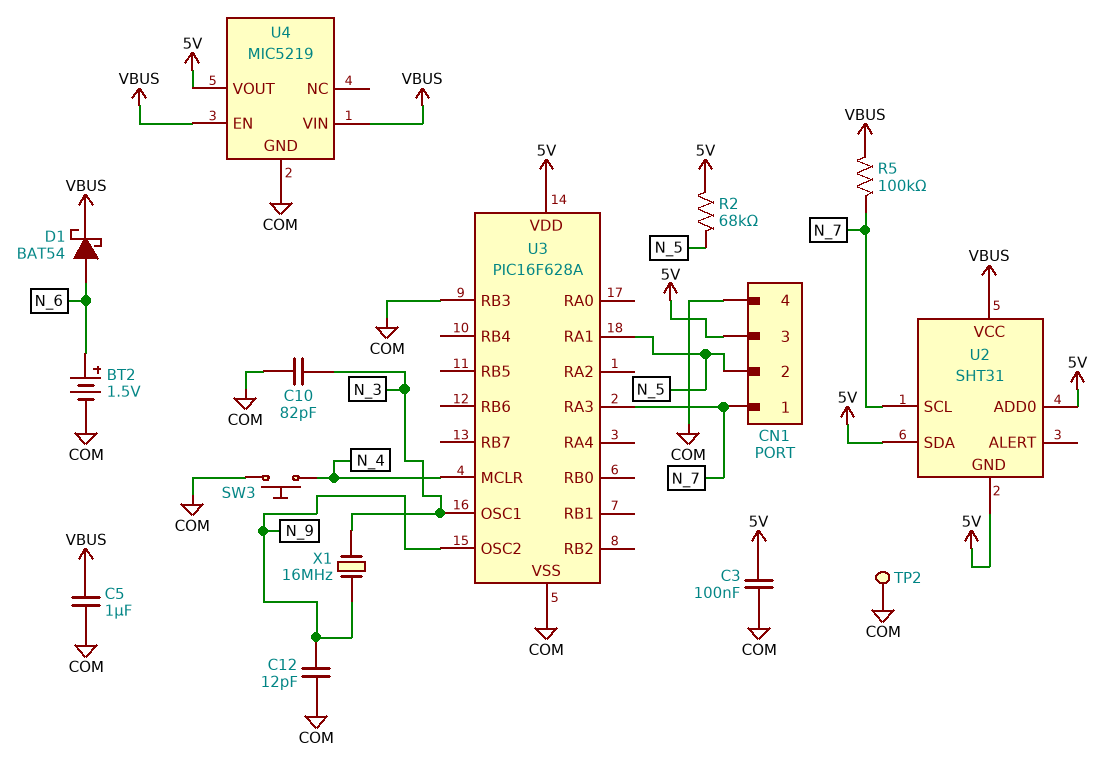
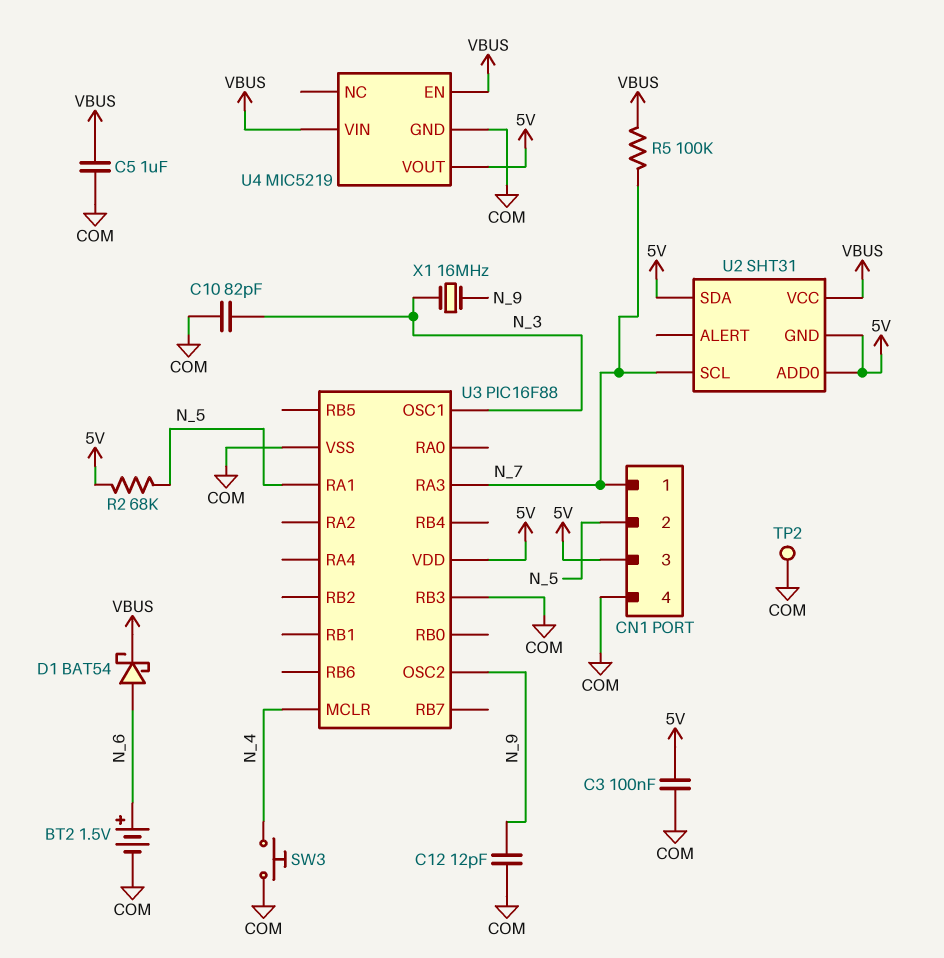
U3: PIC16F628A -> PIC16F88

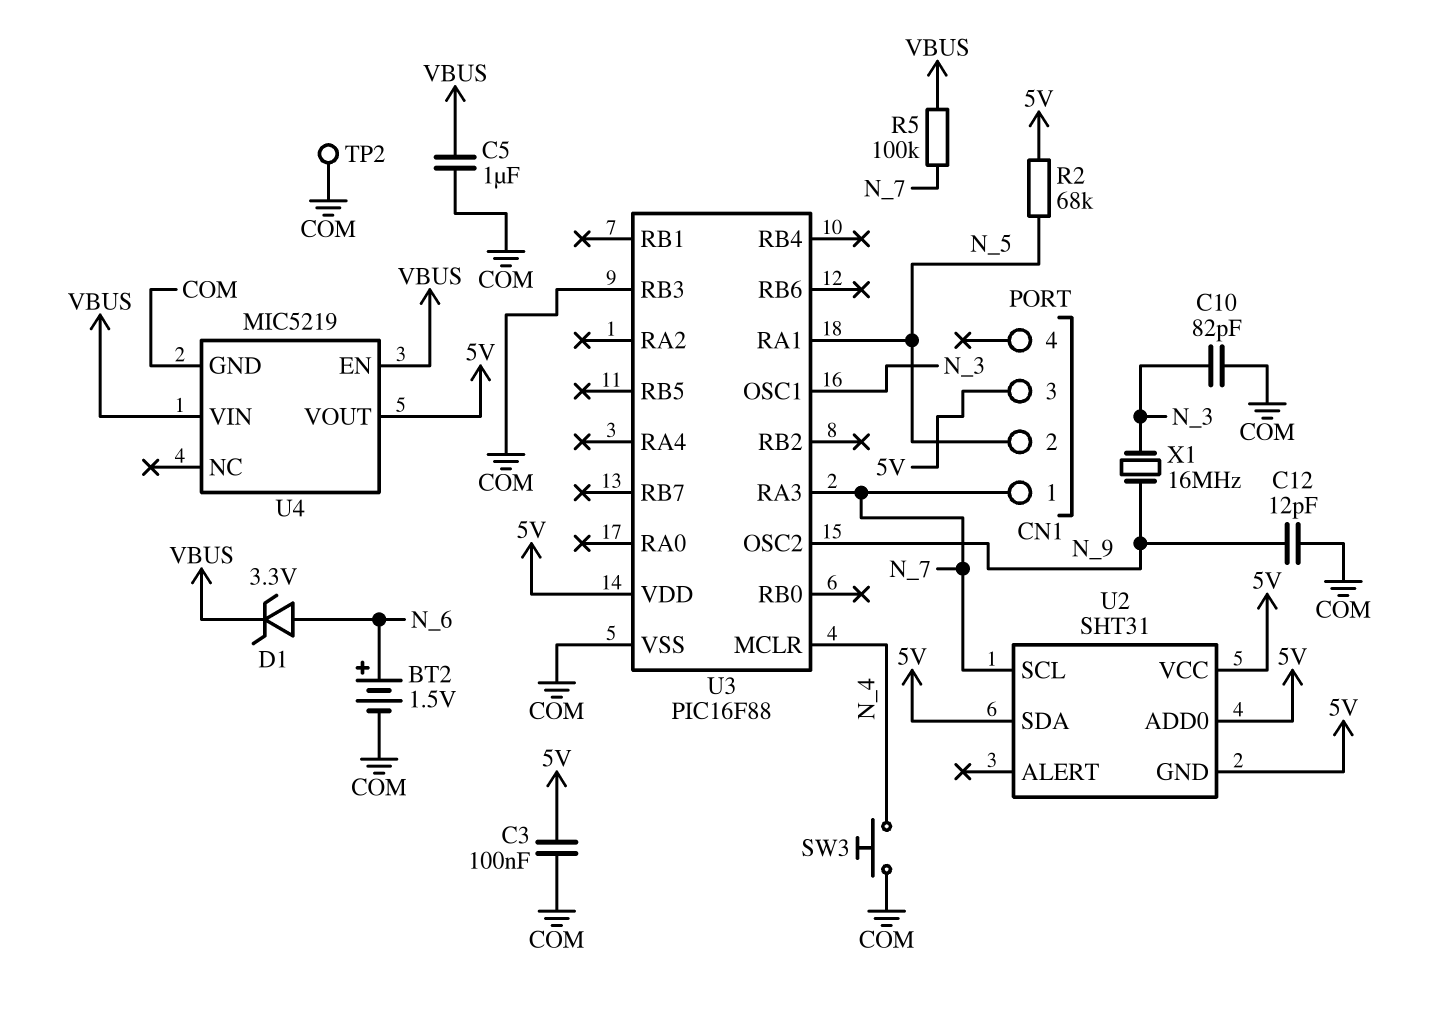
CN1 pin 4: COM -> none
D1: schottky BAT54 (A N_6, K VBUS) -> zener 3.3V (A N_6, K VBUS)
U2 pin VCC: VBUS -> 5V

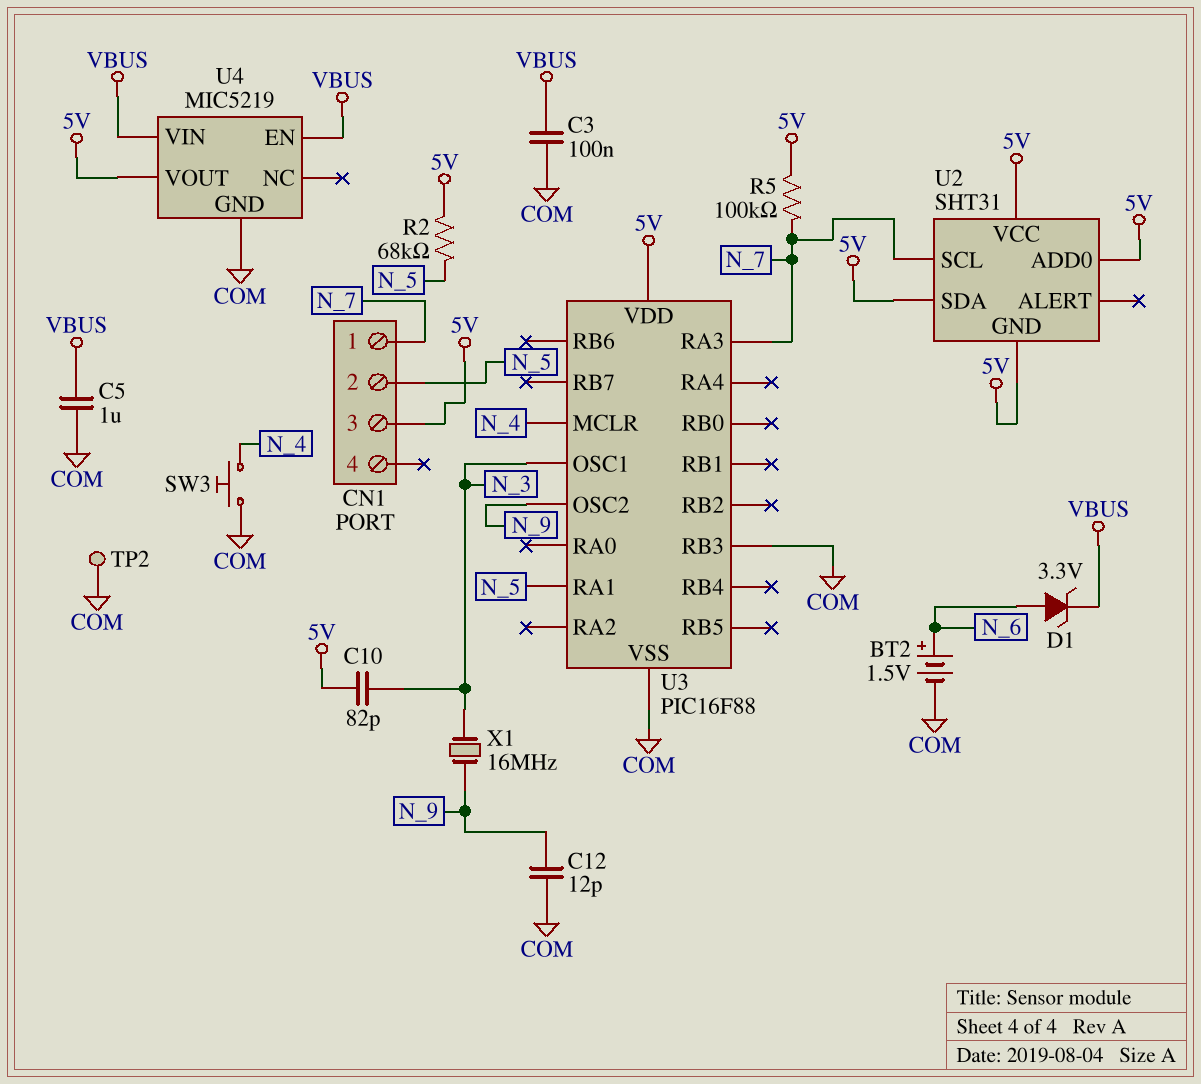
C3: 100nF (5V, COM) -> 100nF (COM, VBUS)
C10: 82pF (COM, N_3) -> 82pF (5V, N_3)
R5: 100k (N_7, VBUS) -> 100k (5V, N_7)

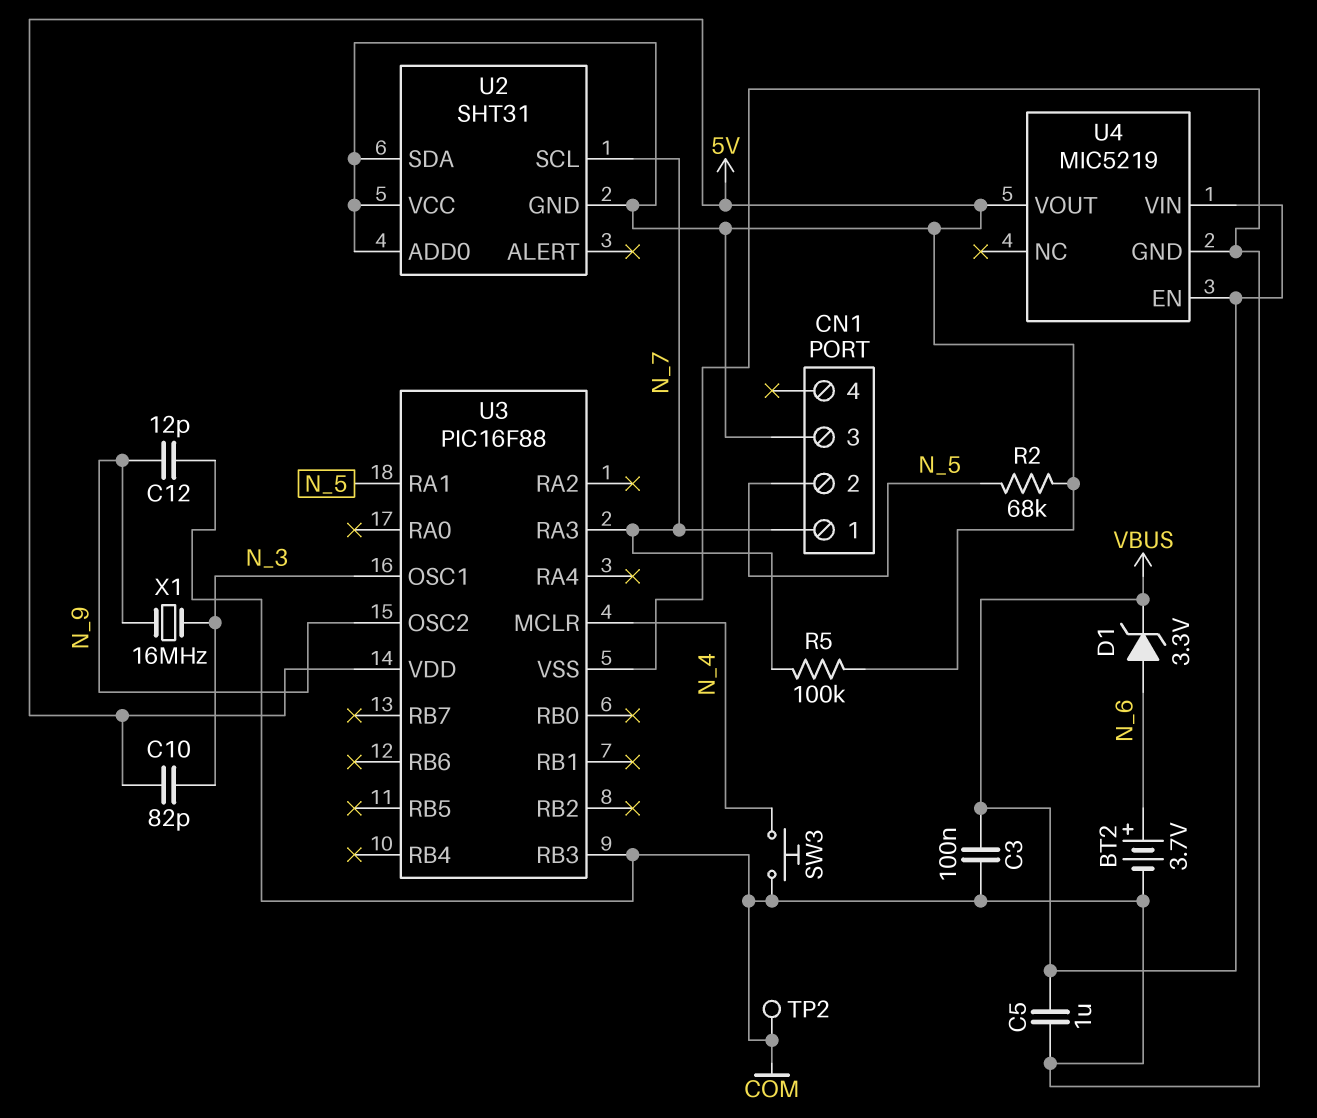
BT2: 1.5V (plus N_6, minus COM) -> 3.7V (plus N_6, minus COM)

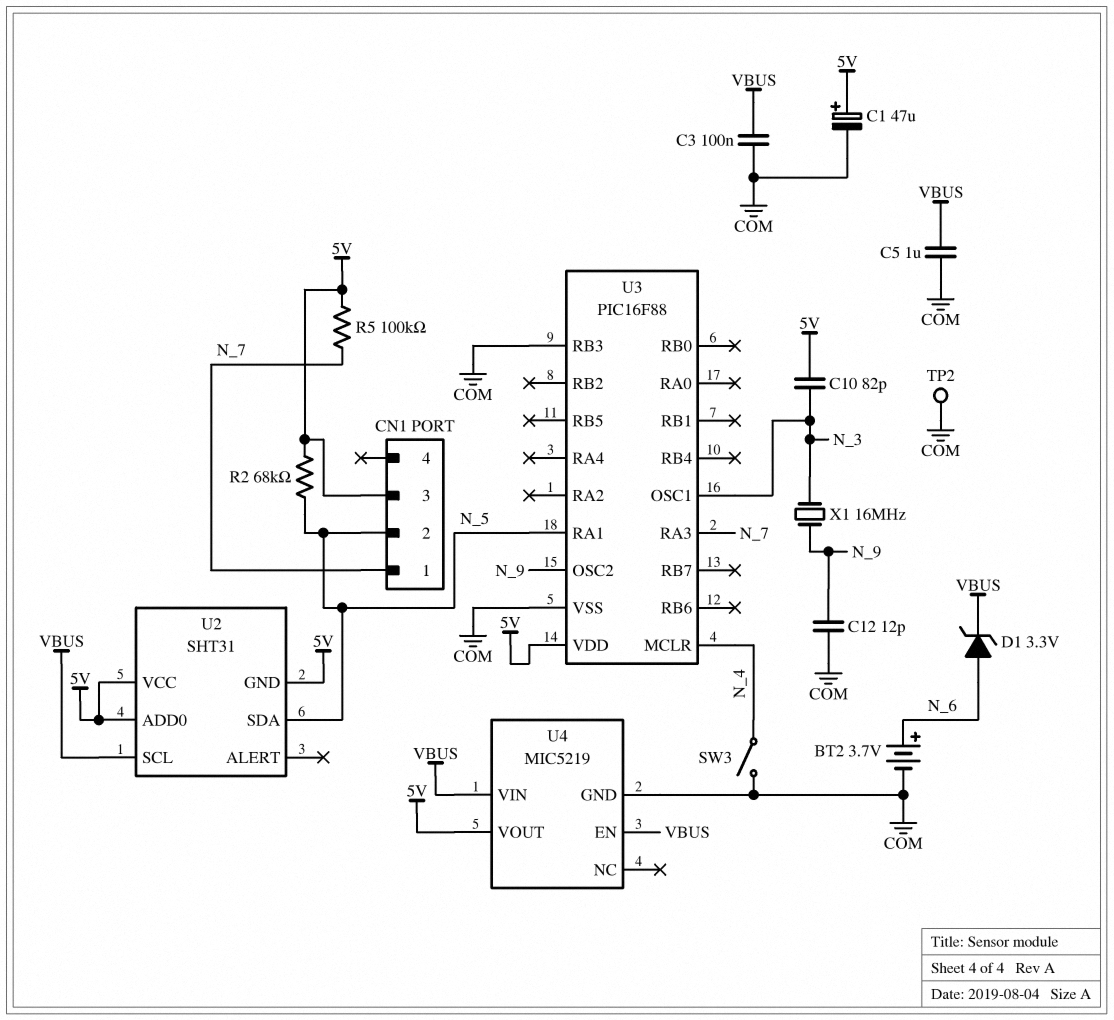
C1: none -> 47uF (plus 5V, minus COM)
SW3: button (COM, N_4) -> switch (COM, N_4)
U2 pin SCL: N_7 -> VBUS
U2 pin SDA: 5V -> N_5

